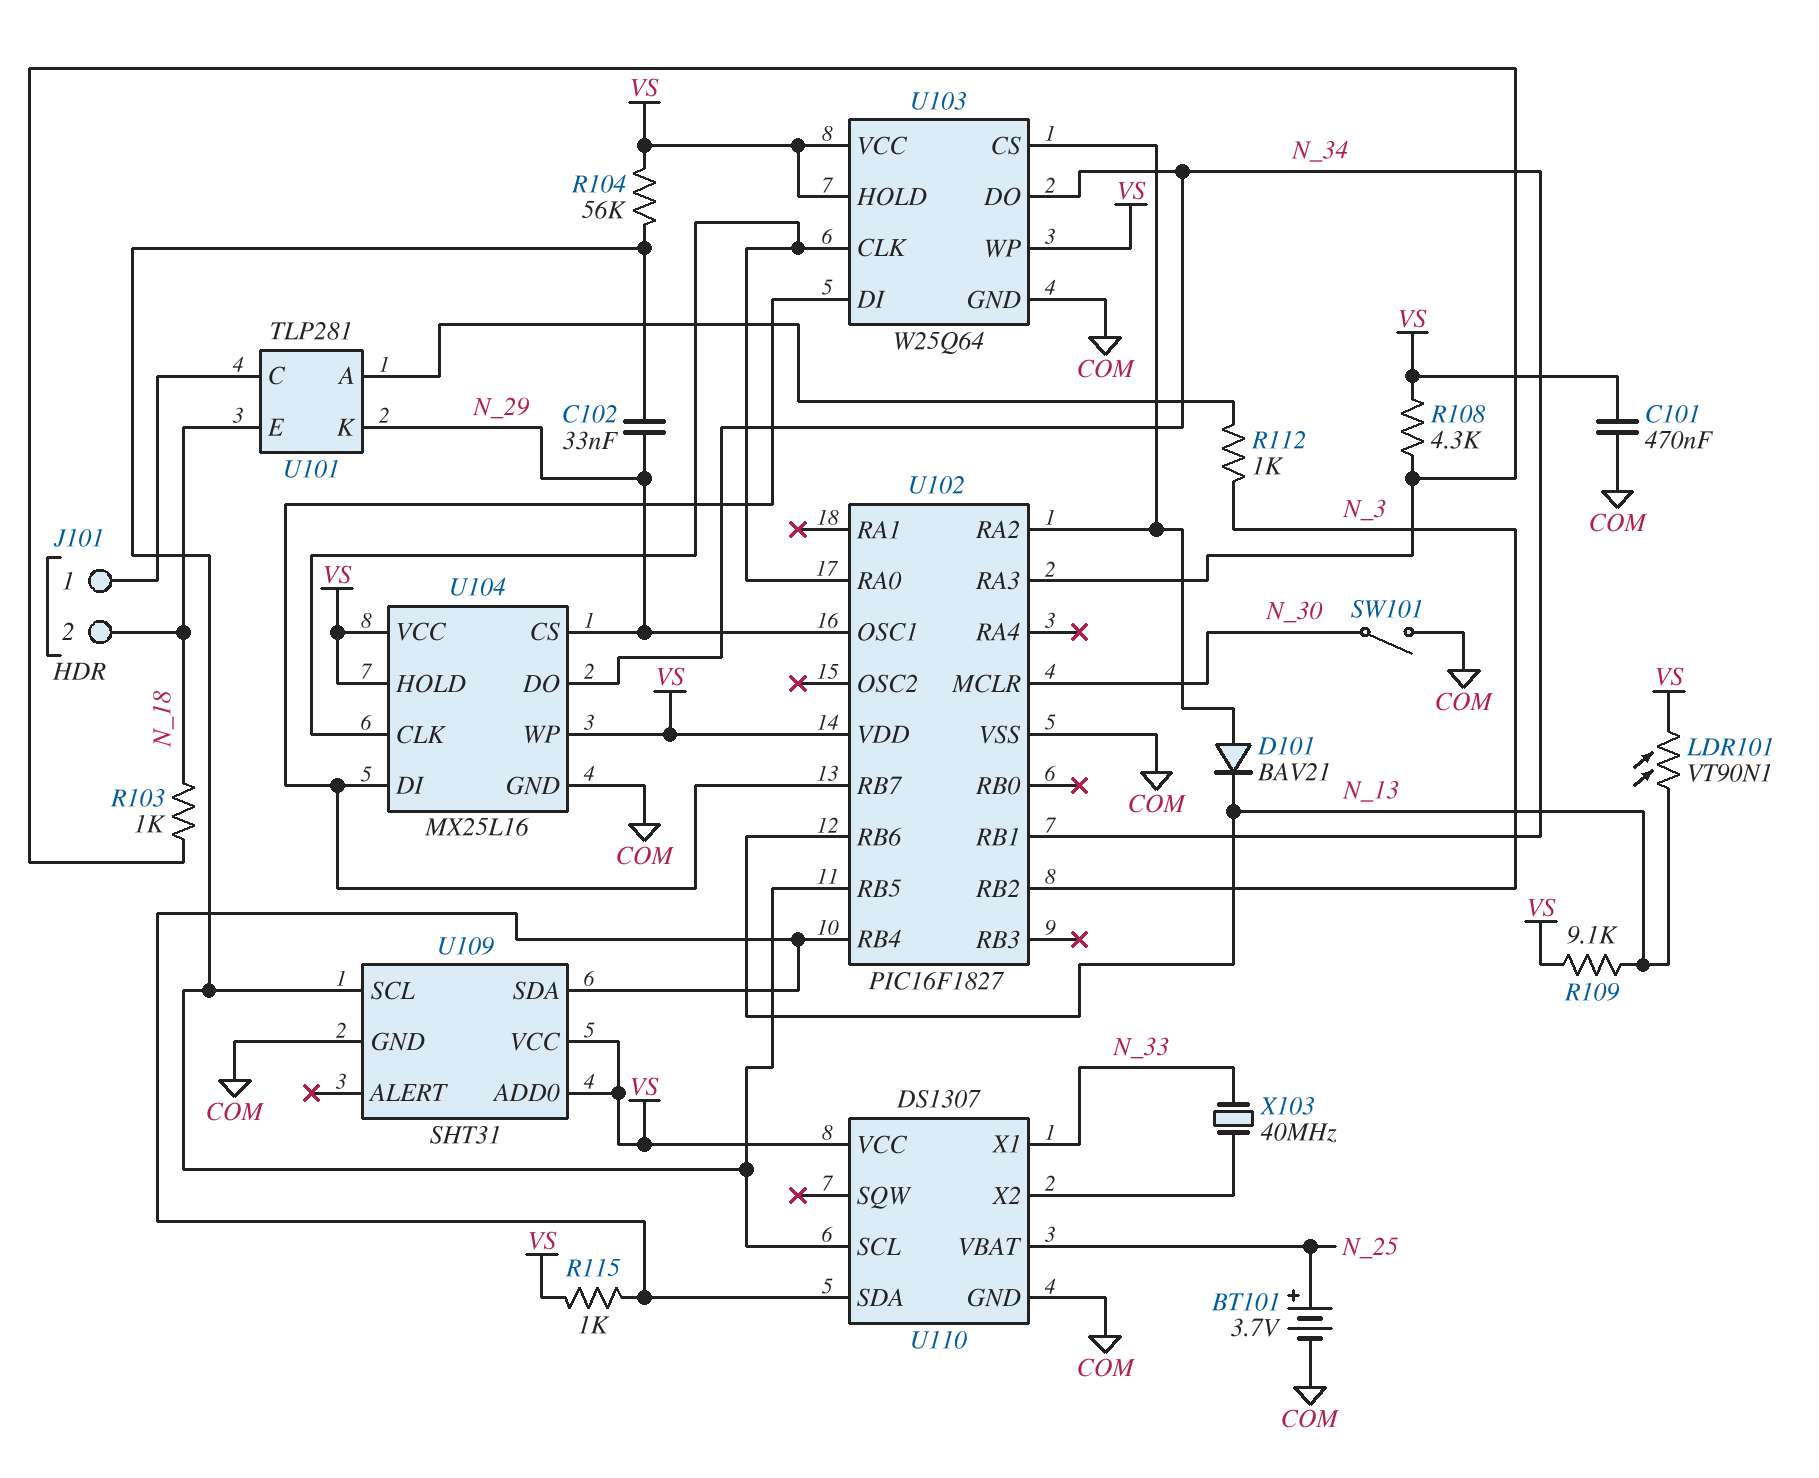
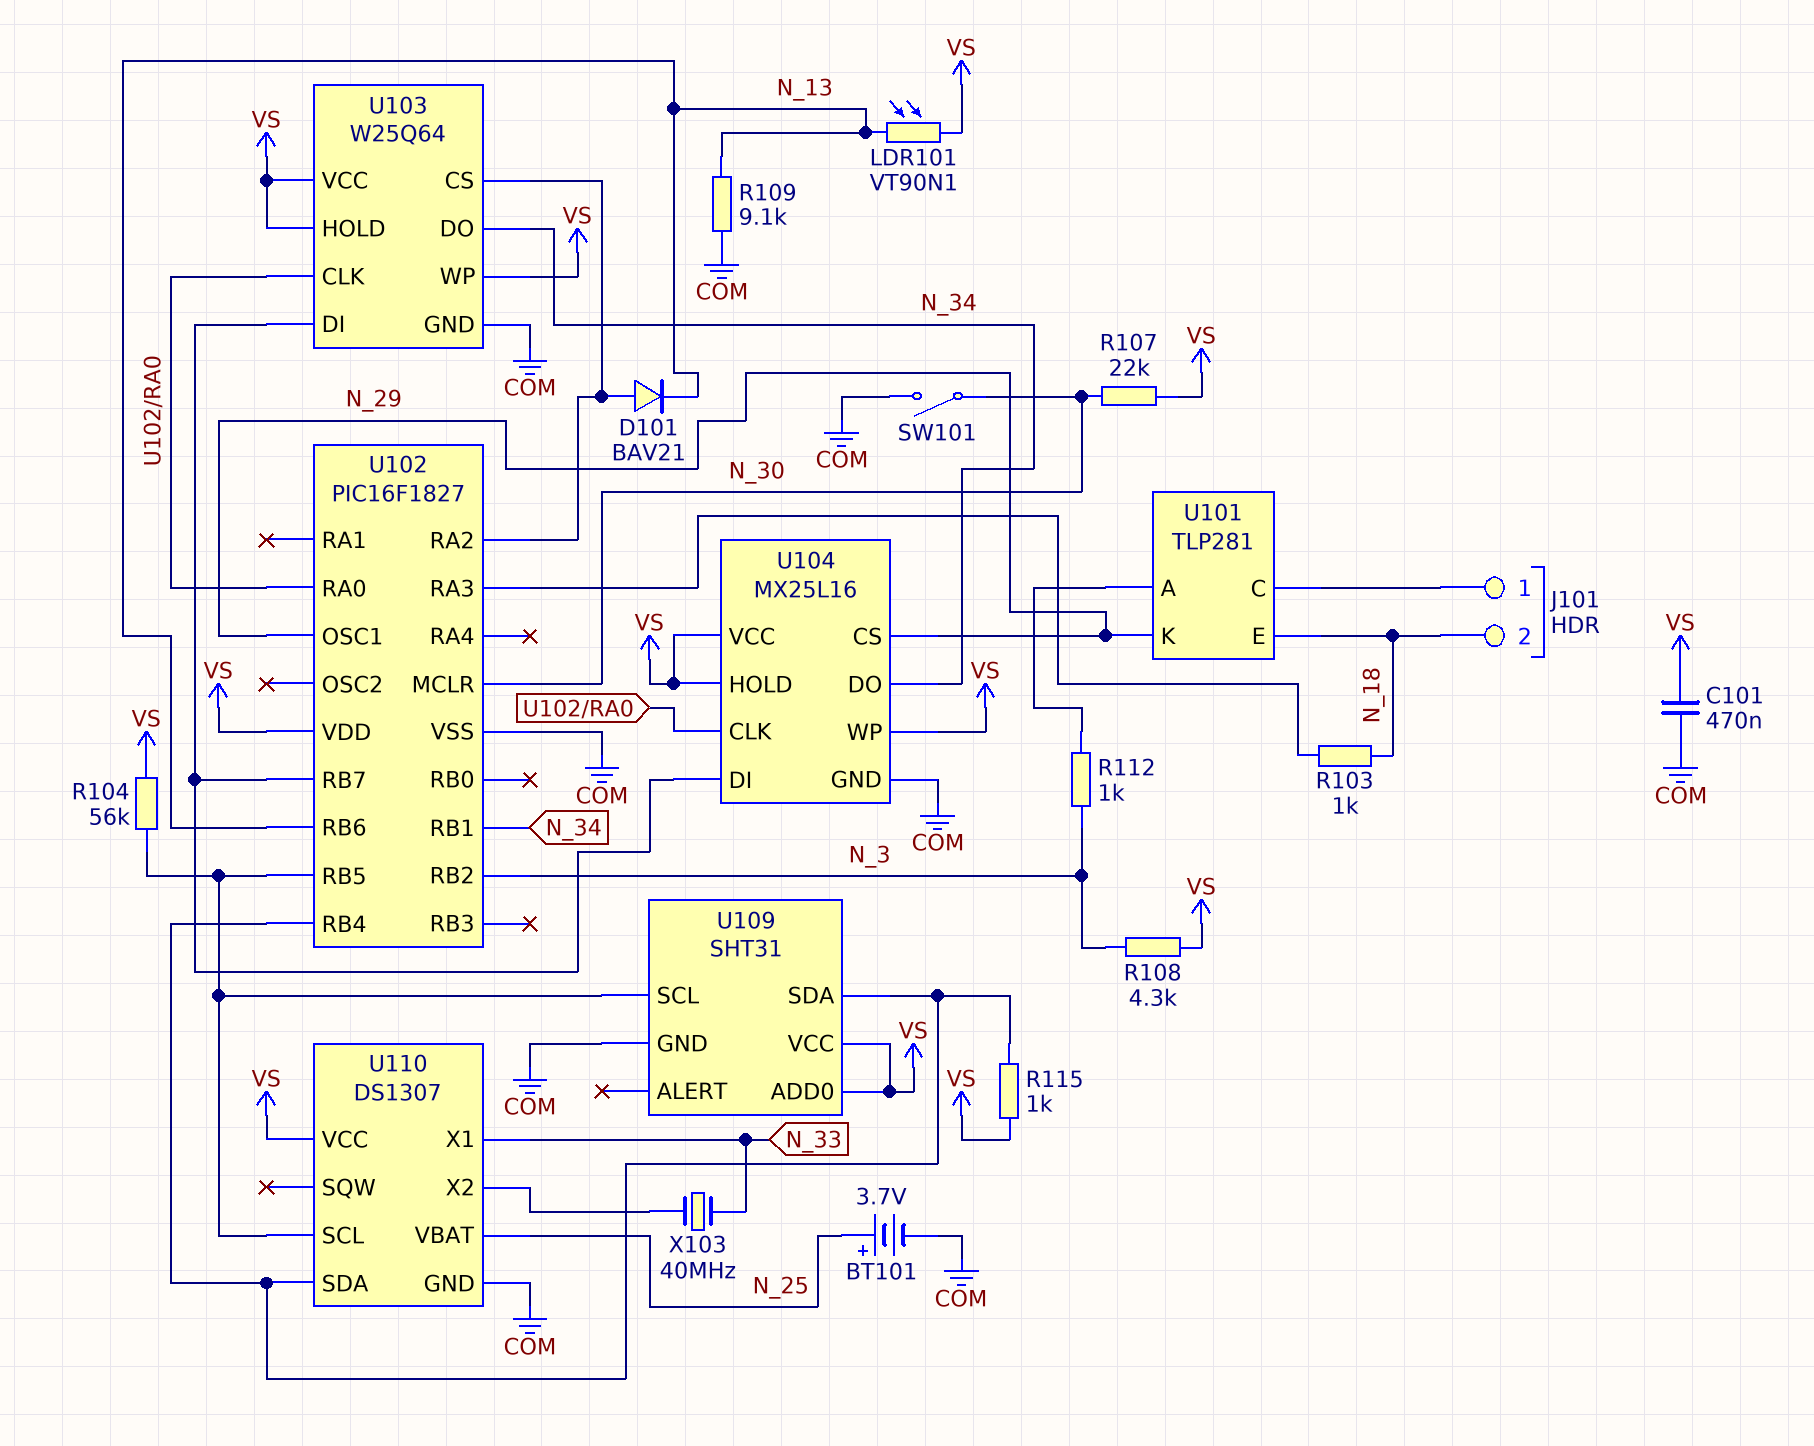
C102: 33nF (N_29, U102/RB5) -> none
R107: none -> 22k (N_30, VS)
R108: 4.3k (U102/RA3, VS) -> 4.3k (N_3, VS)
R109: 9.1k (N_13, VS) -> 9.1k (COM, N_13)

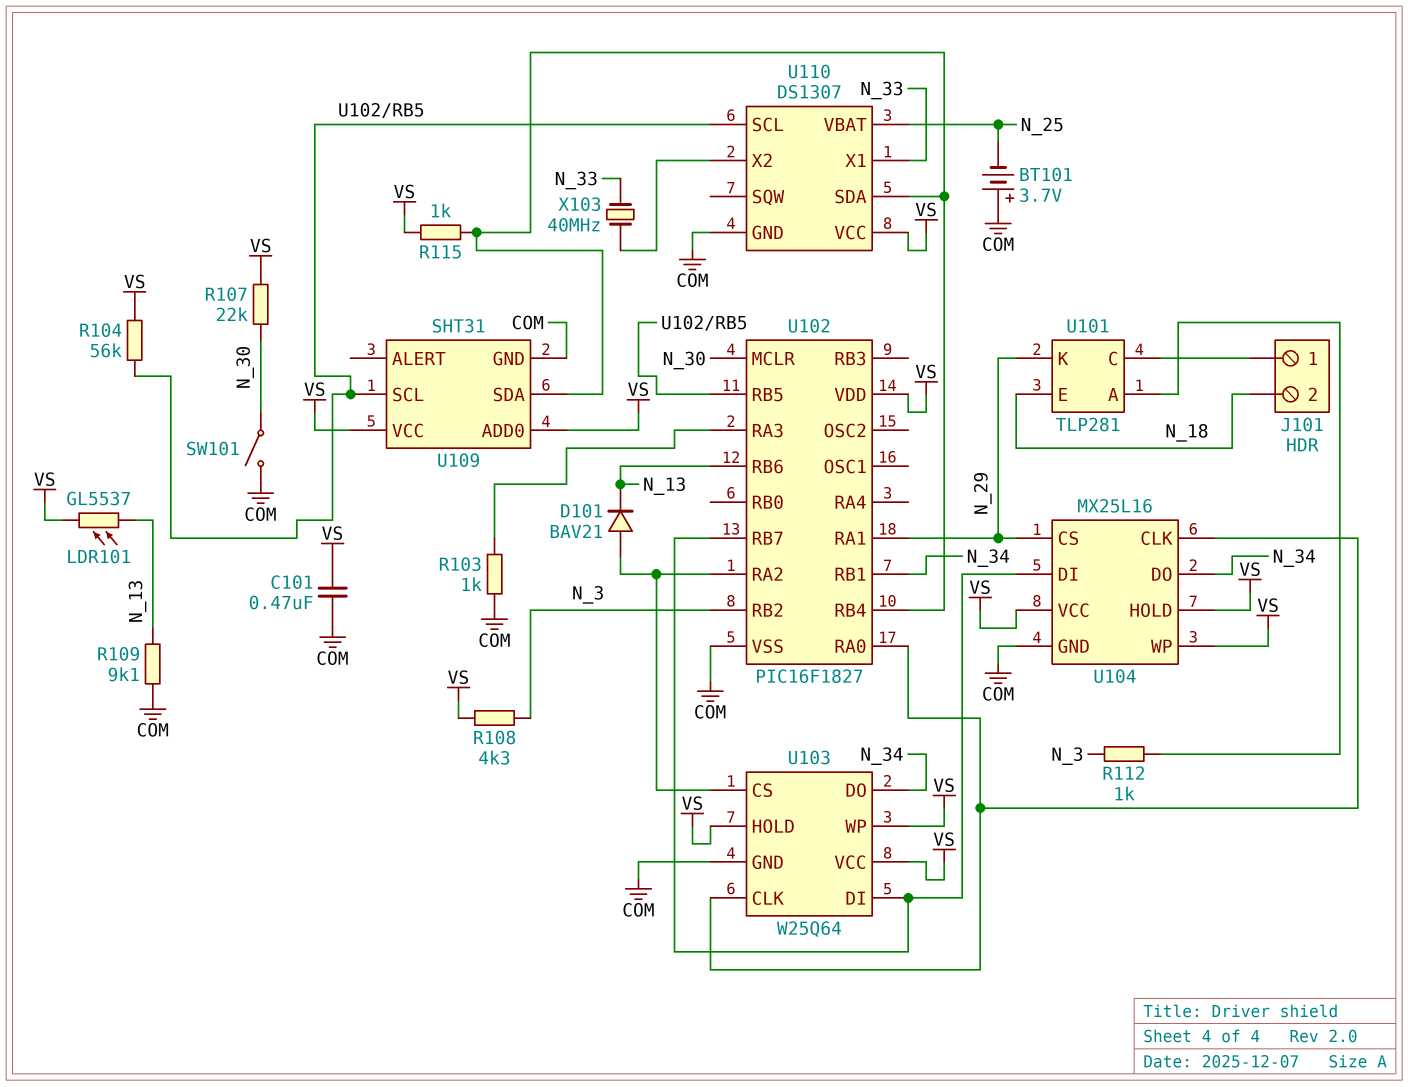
BT101: 3.7V (plus N_25, minus COM) -> 3.7V (plus COM, minus N_25)
LDR101: VT90N1 (N_13, VS) -> GL5537 (N_13, VS)
R103: 1k (N_18, U102/RA3) -> 1k (COM, U102/RA3)
U102 pin OSC1: N_29 -> none
U102 pin RA1: none -> N_29

